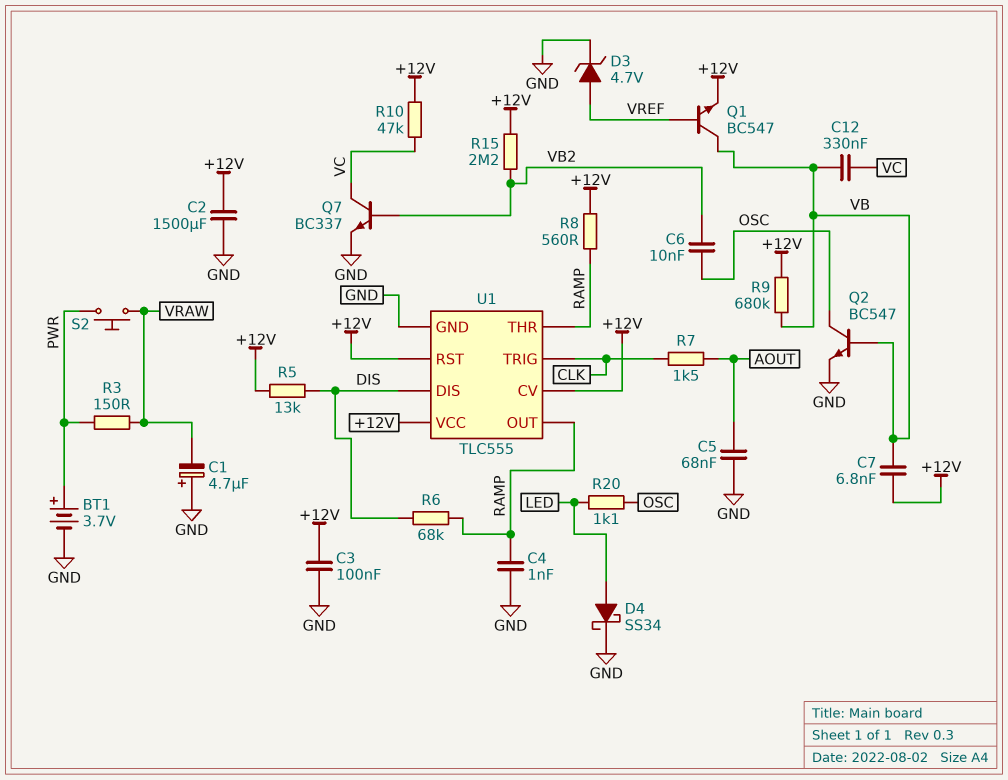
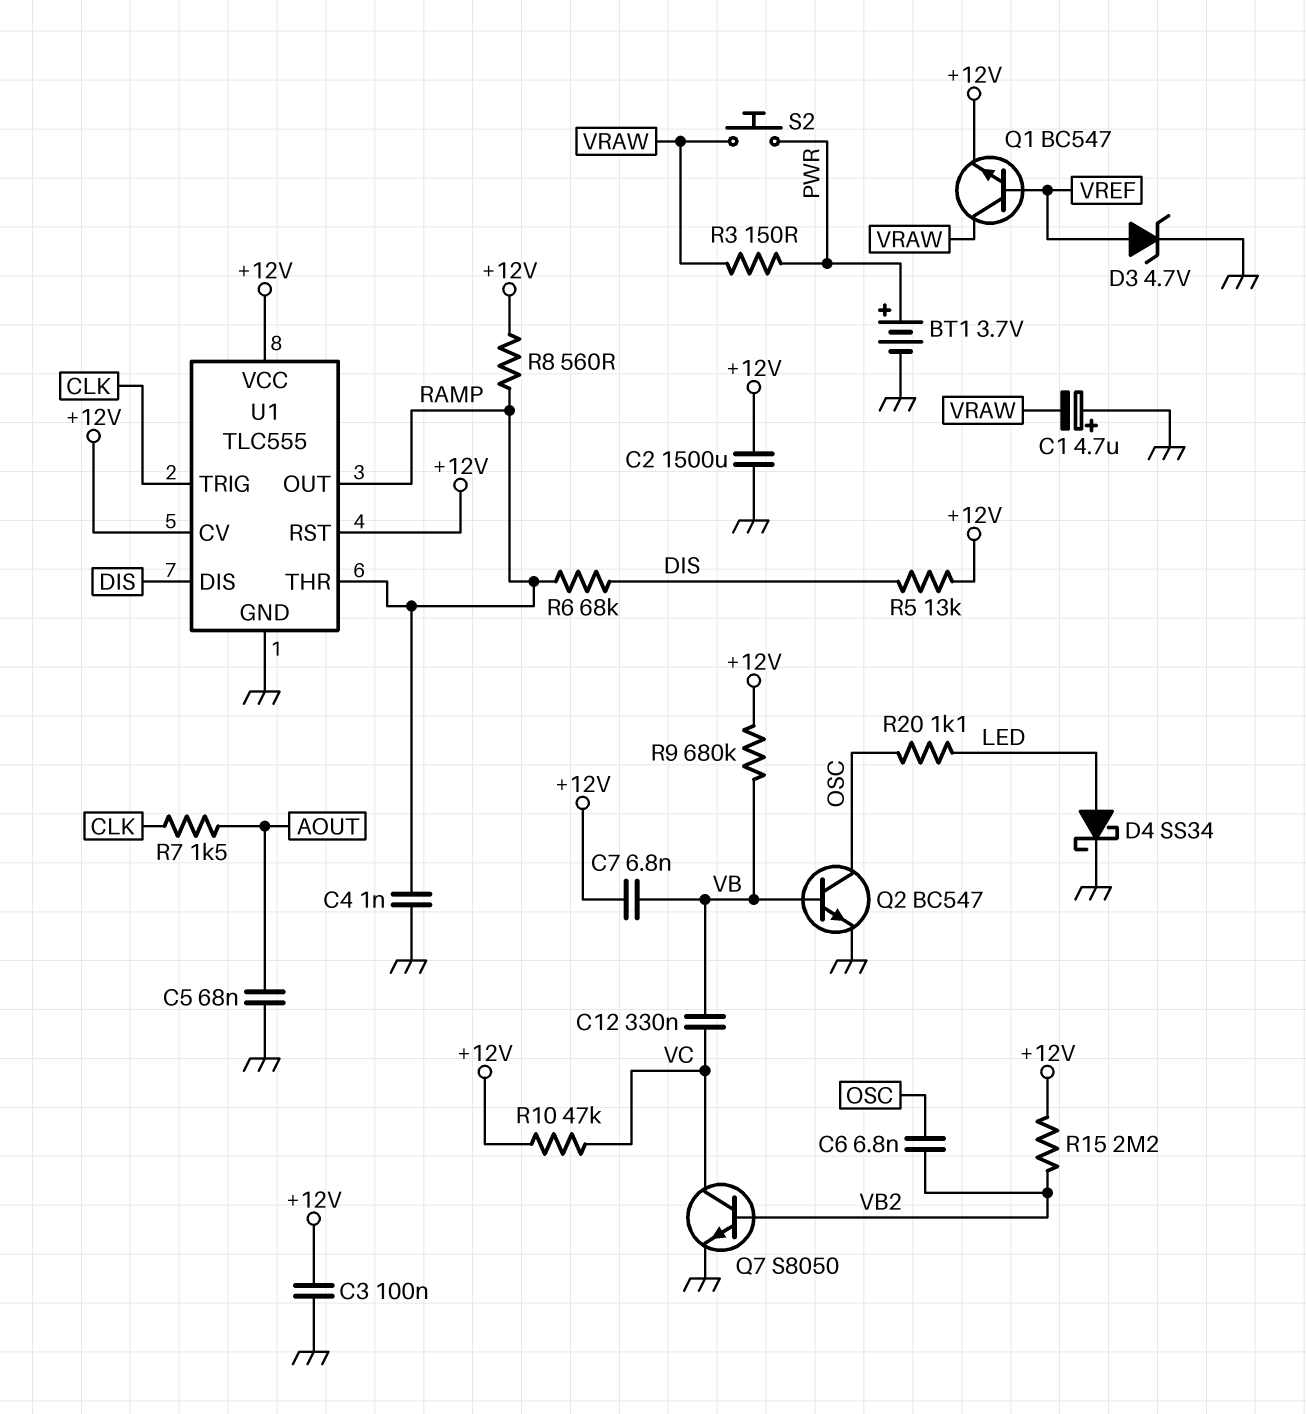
C6: 10nF (OSC, VB2) -> 6.8nF (OSC, VB2)
Q1: NPN BC547 (B VREF, C VB, E +12V) -> NPN BC547 (B VREF, C VRAW, E +12V)
Q7: NPN BC337 (B VB2, C VC, E GND) -> NPN S8050 (B VB2, C VC, E GND)

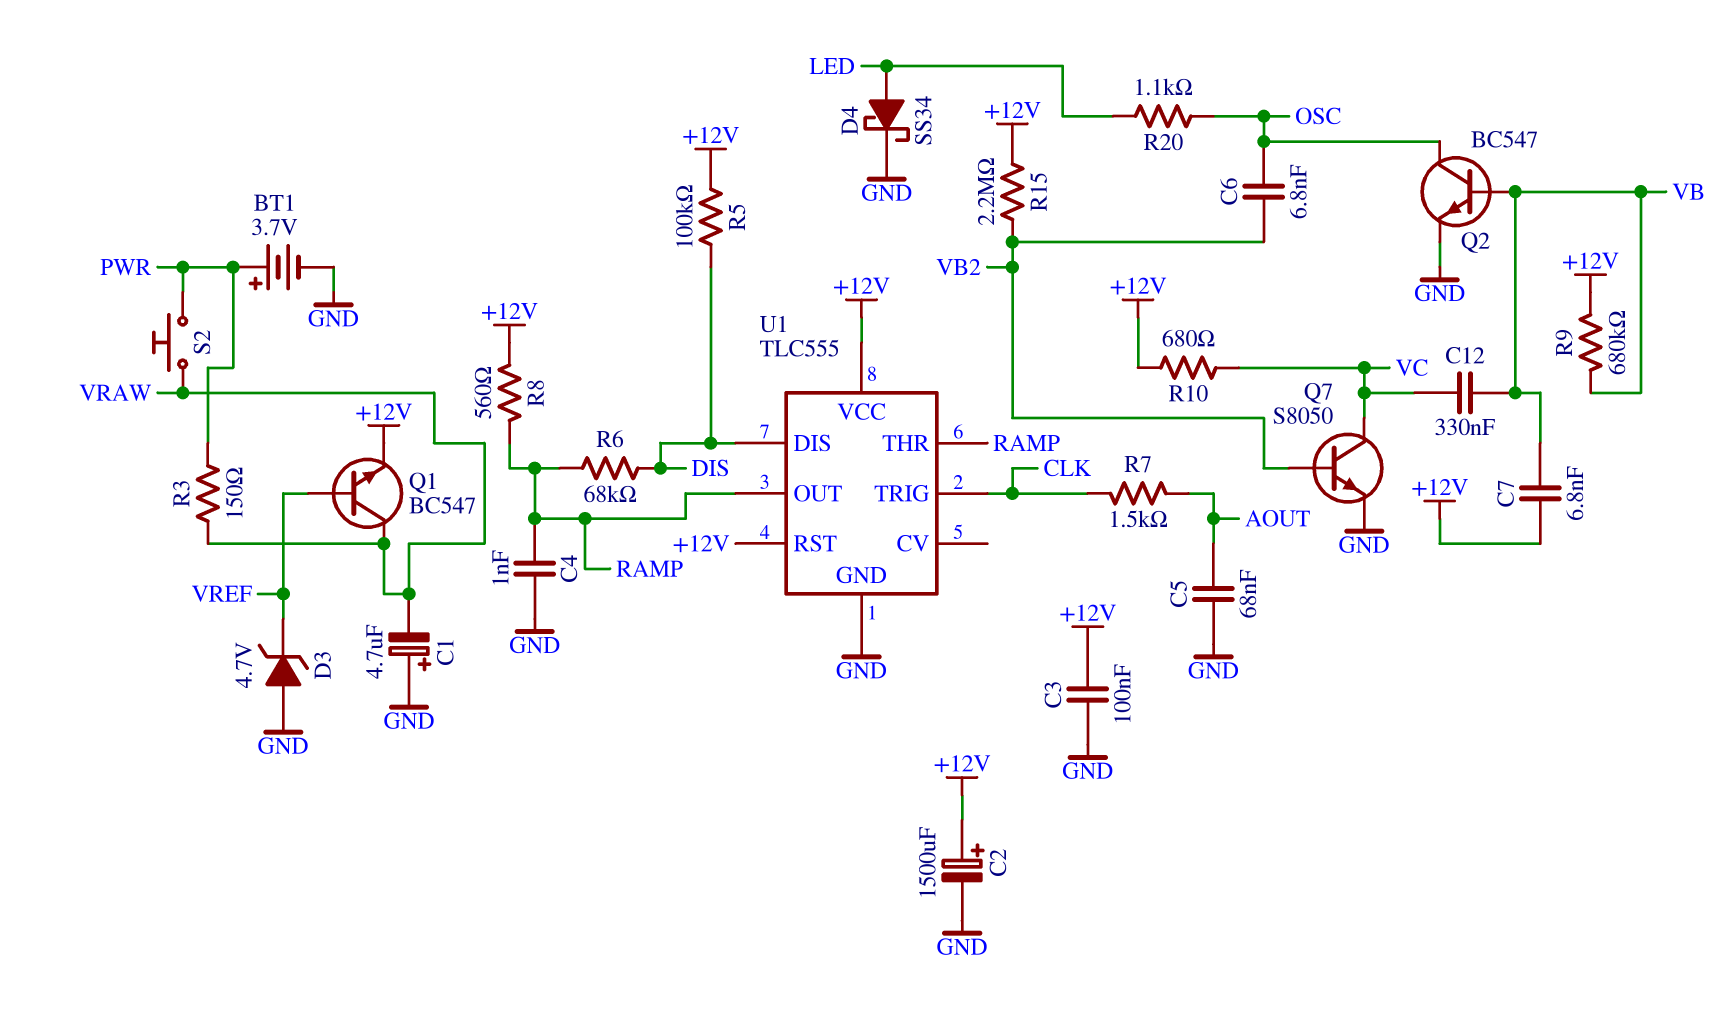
C2: 1500uF (+12V, GND) -> 1500uF (plus +12V, minus GND)
D3: zener 4.7V (A VREF, K GND) -> zener 4.7V (A GND, K VREF)
R5: 13k (+12V, DIS) -> 100k (+12V, DIS)
R10: 47k (+12V, VC) -> 680 (+12V, VC)
U1 pin CV: +12V -> none

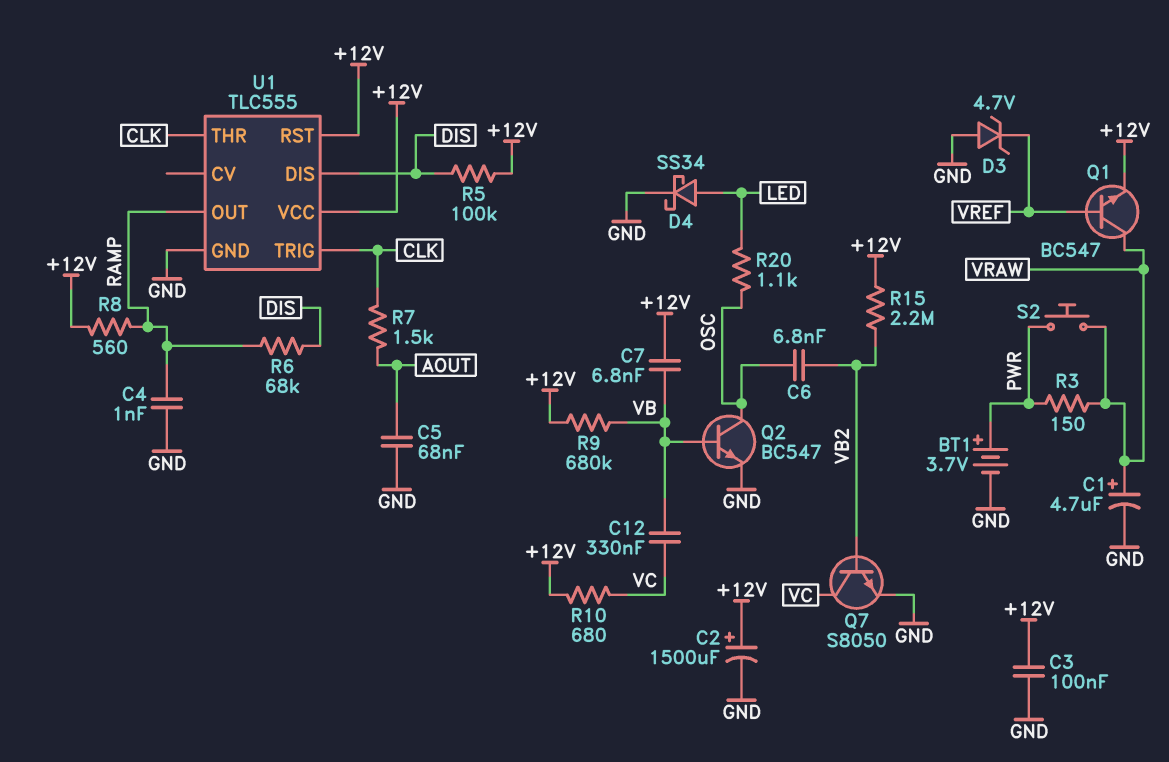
C1: 4.7uF (plus GND, minus VRAW) -> 4.7uF (plus VRAW, minus GND)
U1 pin THR: RAMP -> CLK

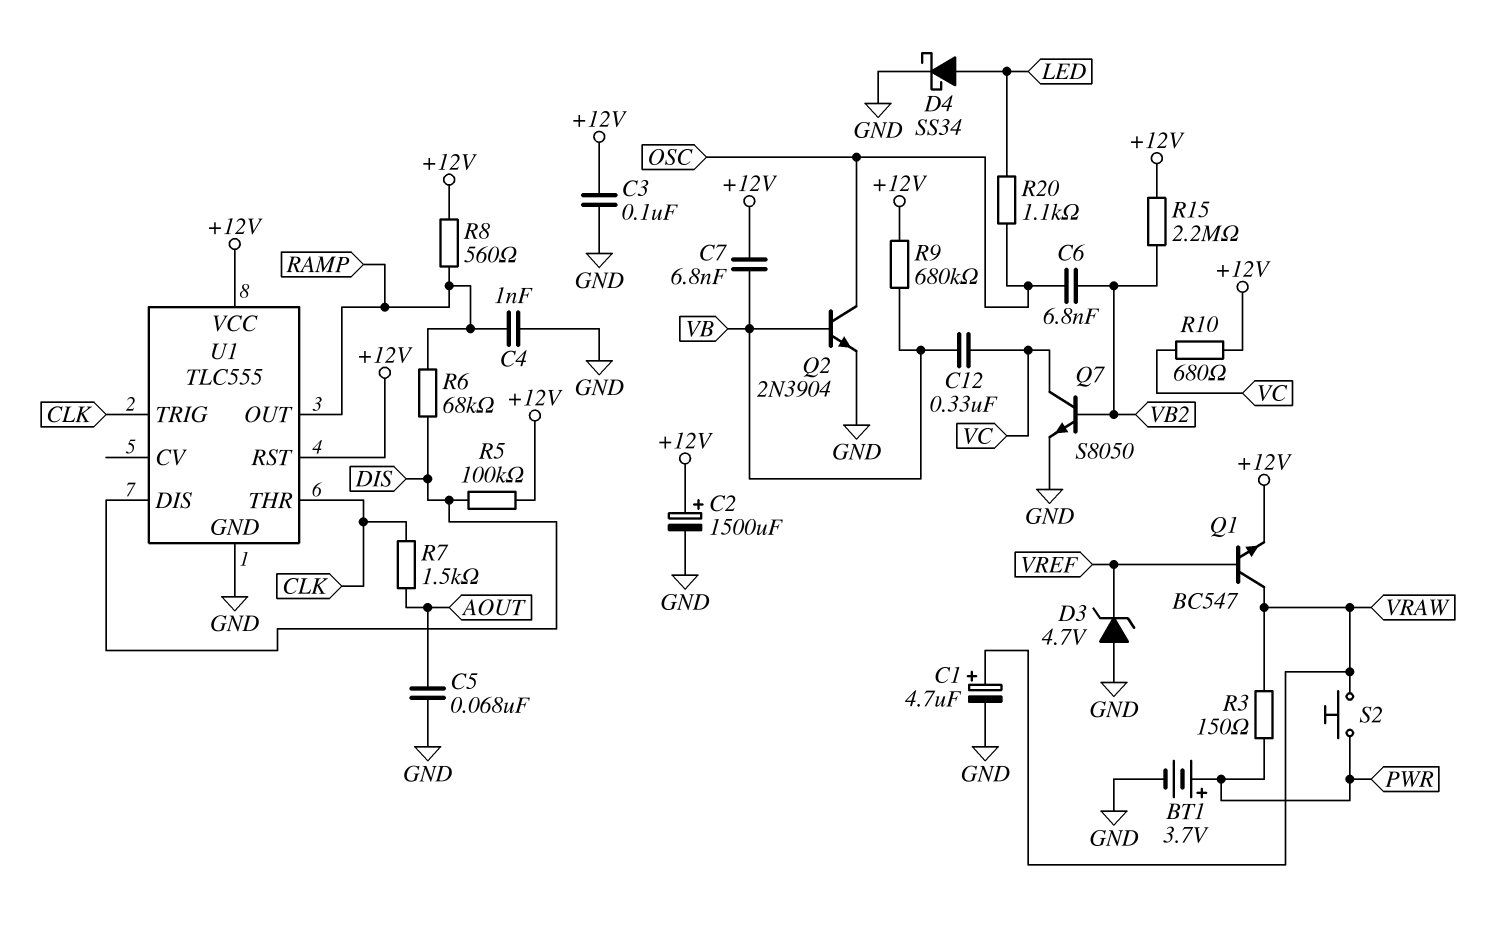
Q2: NPN BC547 (B VB, C OSC, E GND) -> NPN 2N3904 (B VB, C OSC, E GND)

